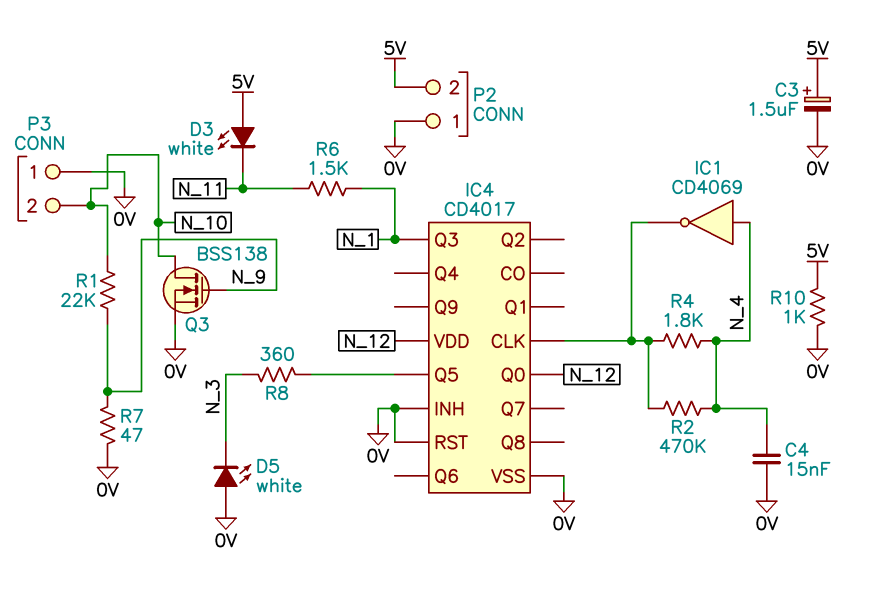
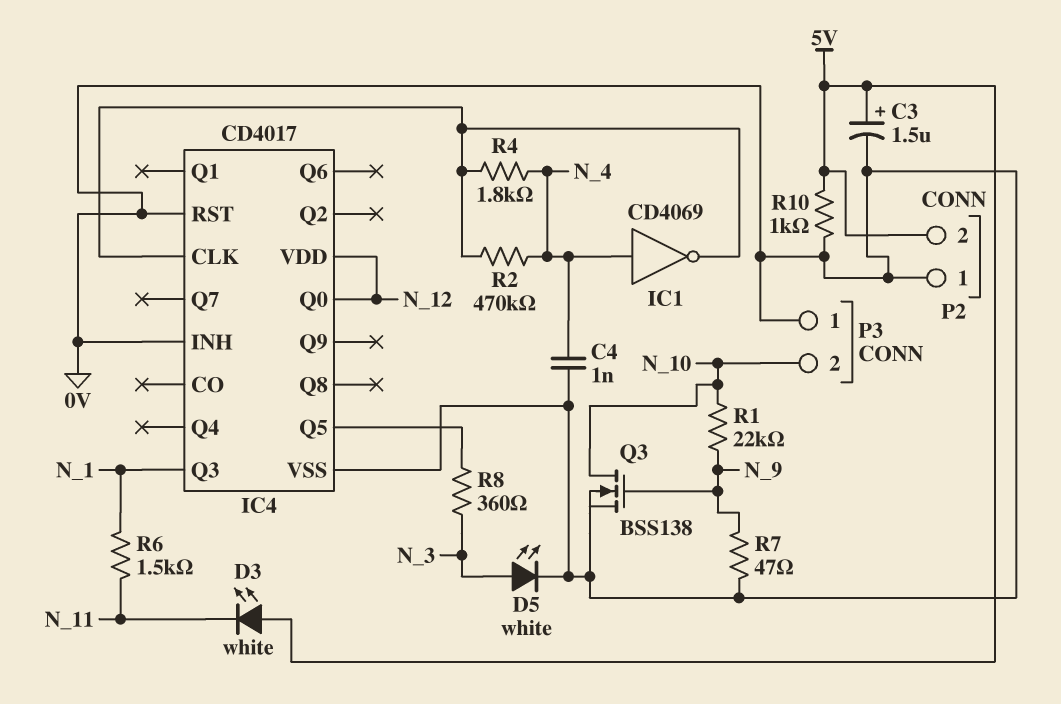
C4: 15nF (0V, N_4) -> 1nF (0V, N_4)
D5: LED white (A 0V, K N_3) -> LED white (A N_3, K 0V)

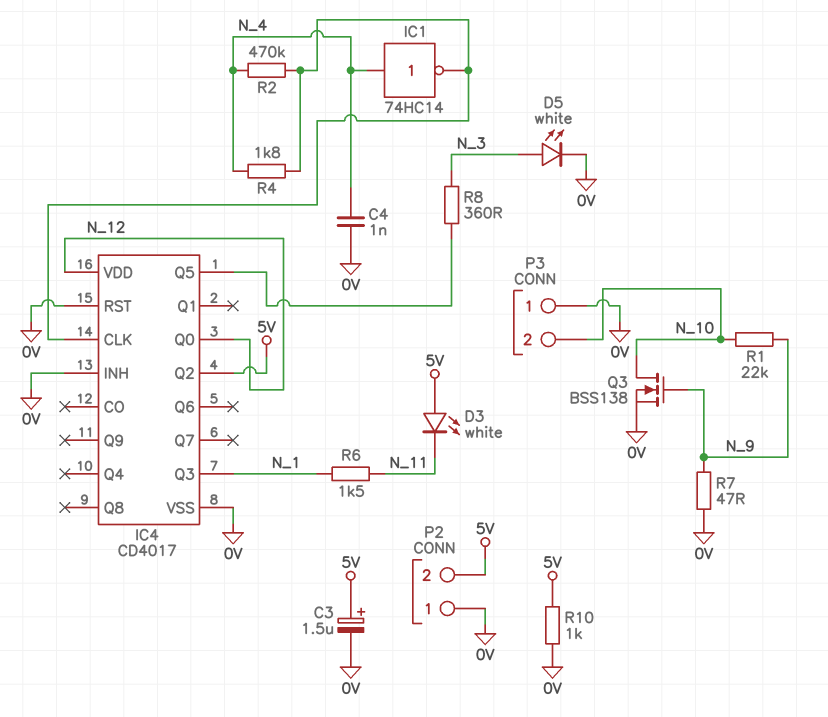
IC1: NOT CD4069 (in N_4, out IC4/CLK) -> NOT 74HC14 (in N_4, out IC4/CLK)
IC4 pin Q2: none -> 5V

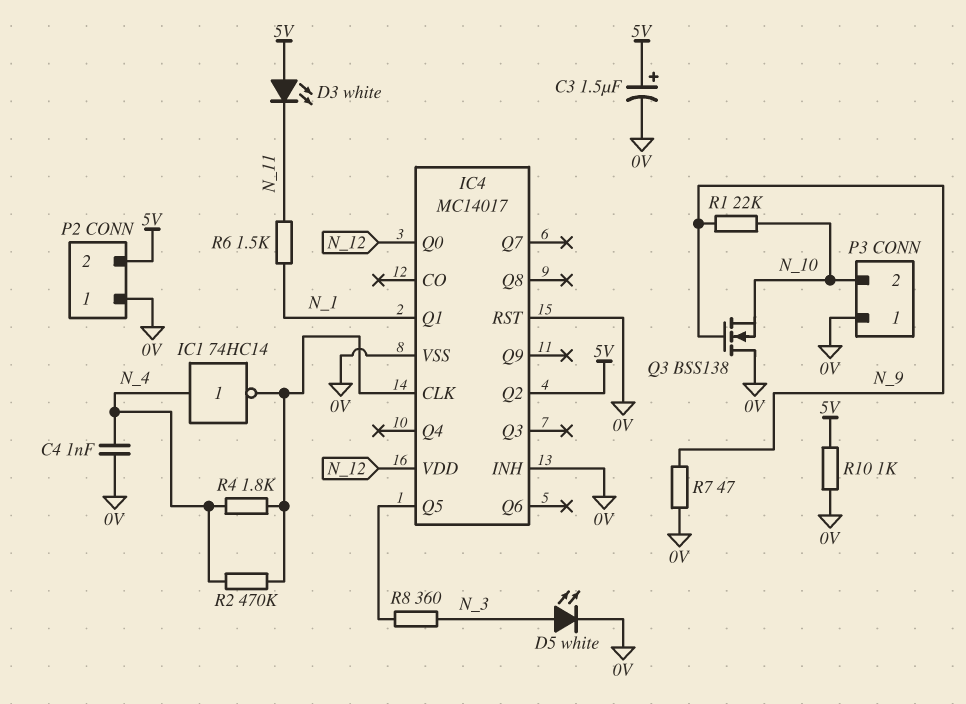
IC4: CD4017 -> MC14017
IC4 pin Q1: none -> N_1
IC4 pin Q3: N_1 -> none
Q3: NMOS BSS138 (G N_9, D N_10, S 0V) -> NMOS BSS138 (G N_9, D 0V, S N_10)

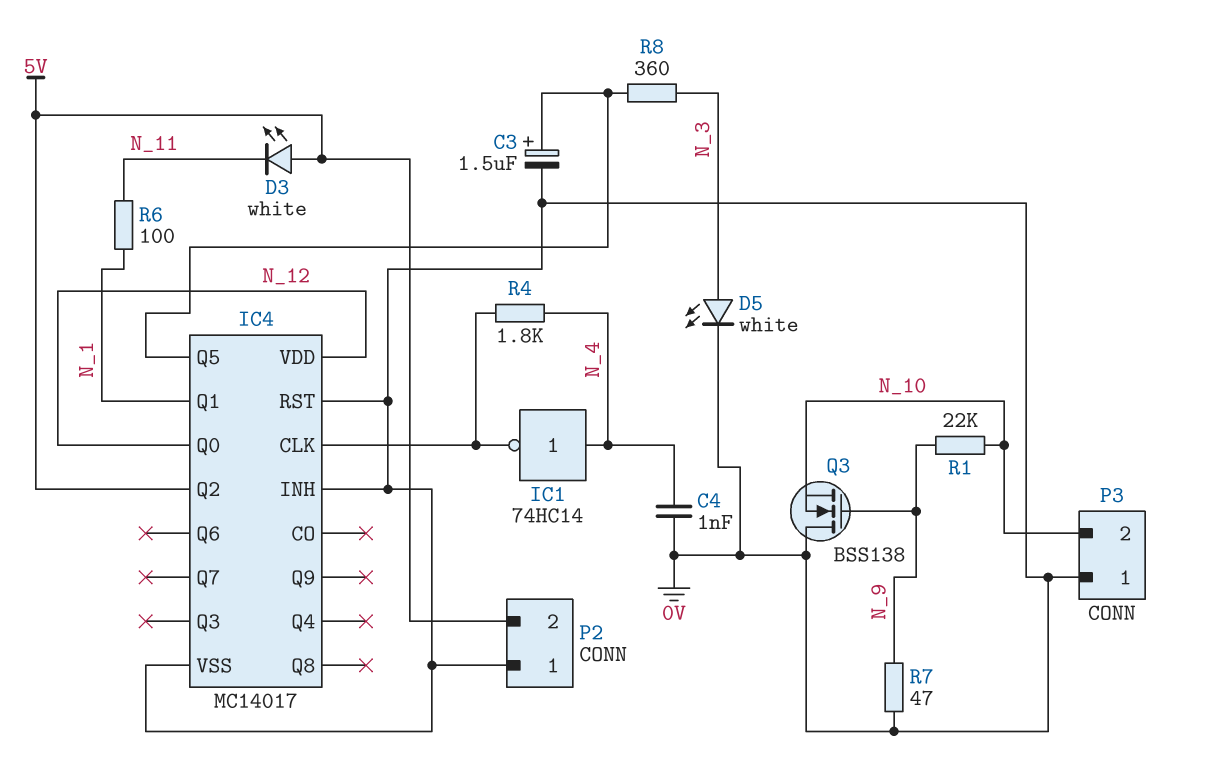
C3: 1.5uF (plus 5V, minus 0V) -> 1.5uF (plus IC4/Q5, minus 0V)
R2: 470k (IC4/CLK, N_4) -> none
R6: 1.5k (N_1, N_11) -> 100 (N_1, N_11)
R10: 1k (0V, 5V) -> none

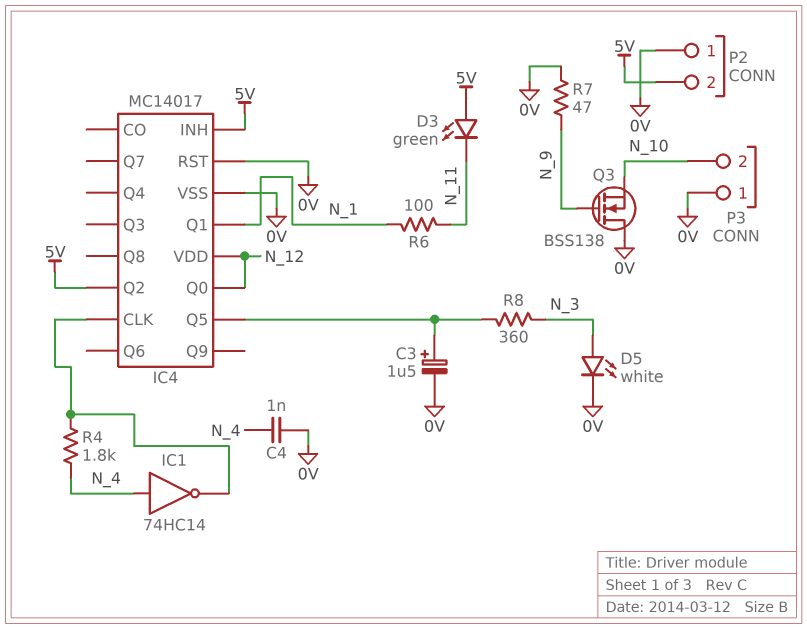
D3: LED white (A 5V, K N_11) -> LED green (A 5V, K N_11)
IC4 pin INH: 0V -> 5V
R1: 22k (N_9, N_10) -> none

